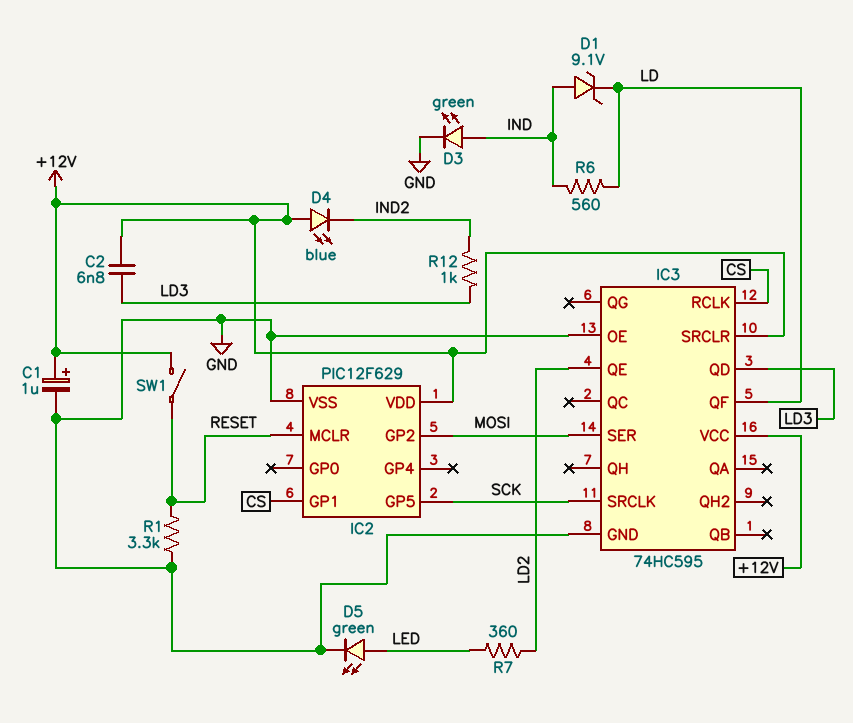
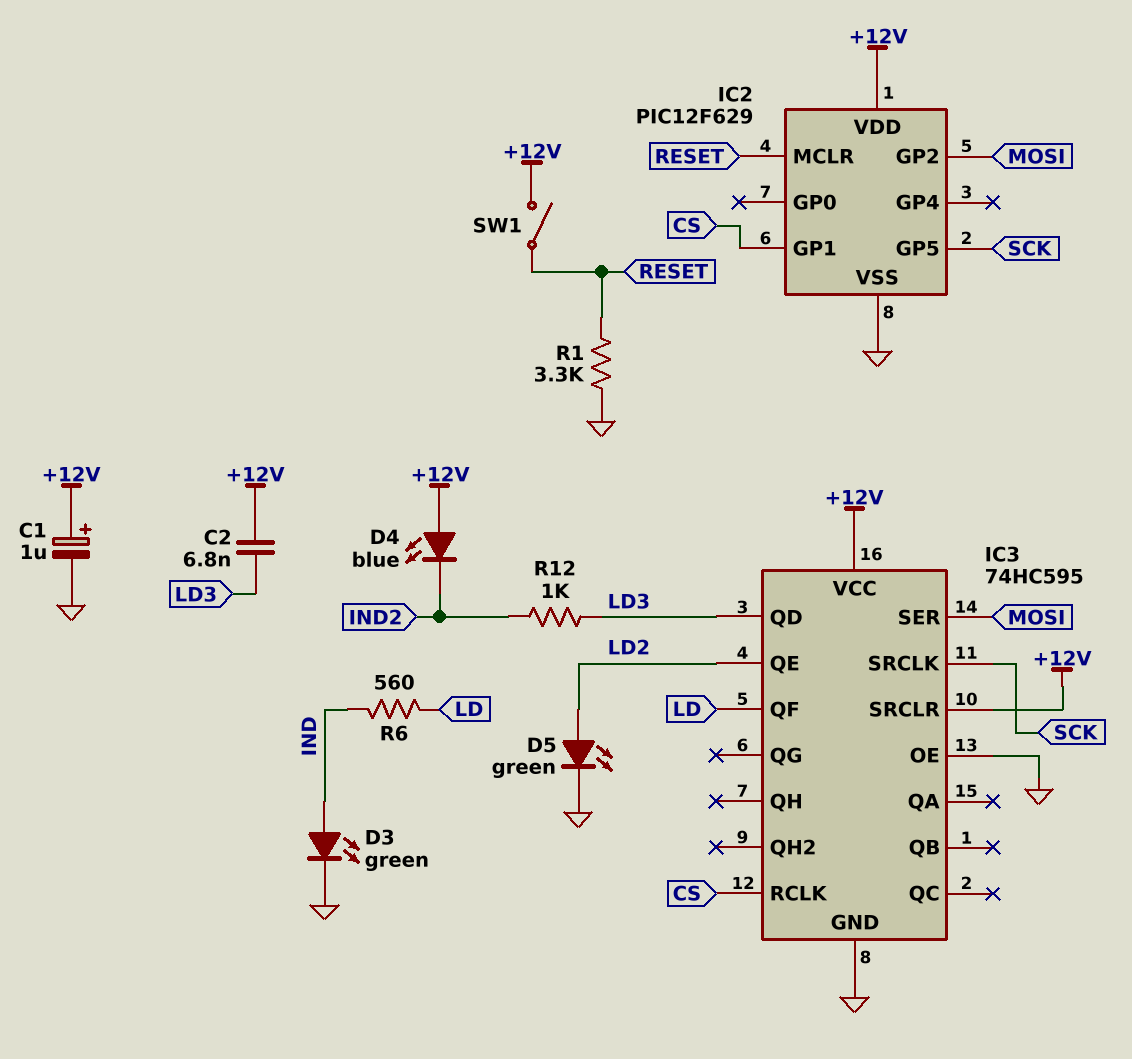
D1: zener 9.1V (A IND, K LD) -> none
D5: LED green (A LED, K GND) -> LED green (A LD2, K GND)
R7: 360 (LD2, LED) -> none

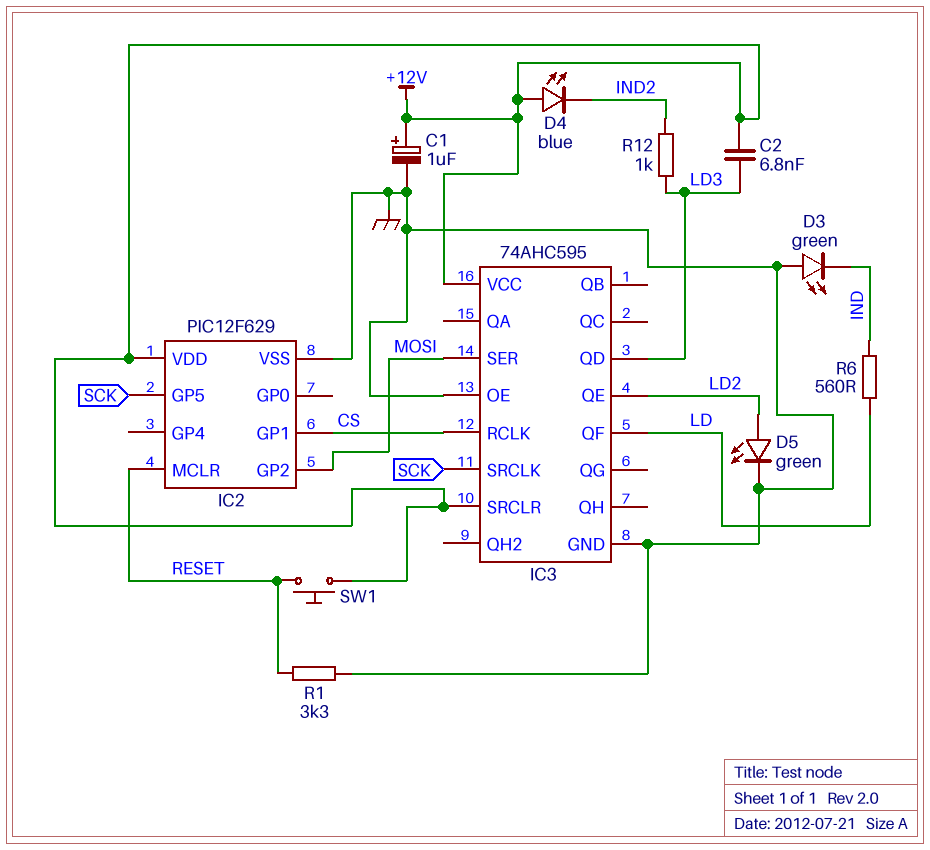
D3: LED green (A IND, K GND) -> LED green (A GND, K IND)
IC3: 74HC595 -> 74AHC595
SW1: switch (+12V, RESET) -> button (+12V, RESET)

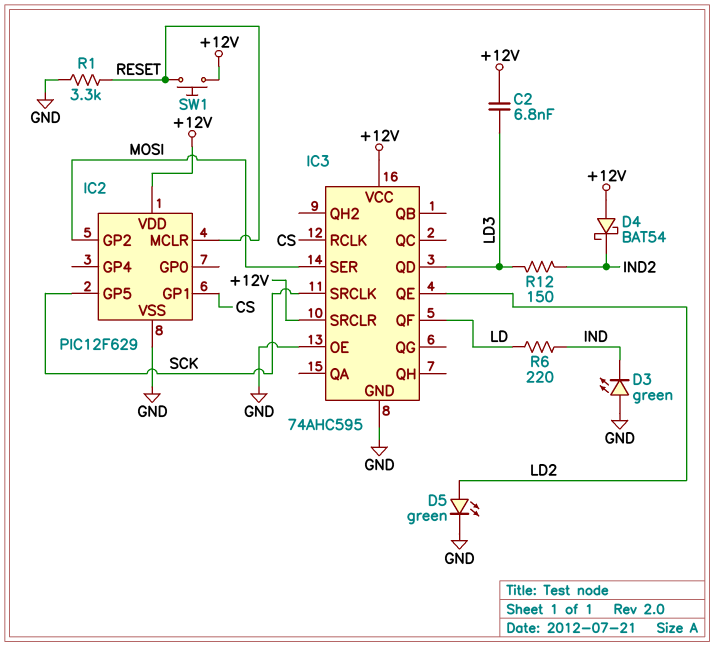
C1: 1uF (plus +12V, minus GND) -> none
D4: LED blue (A +12V, K IND2) -> schottky BAT54 (A +12V, K IND2)
R6: 560 (IND, LD) -> 220 (IND, LD)
R12: 1k (IND2, LD3) -> 150 (IND2, LD3)

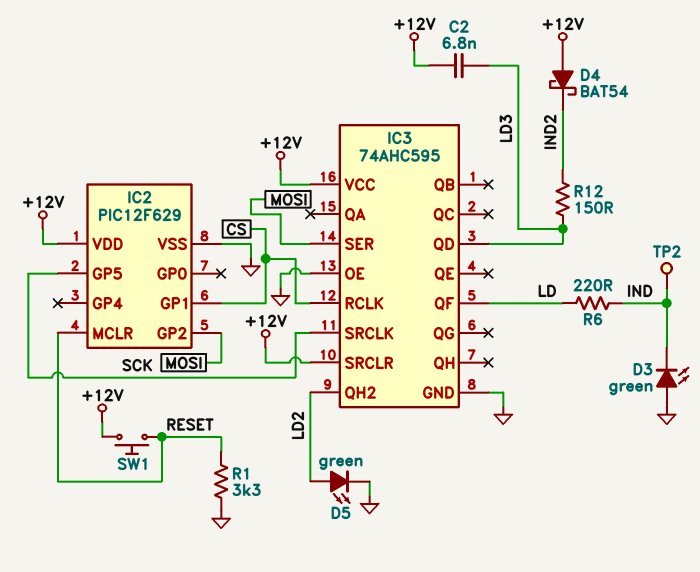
IC3 pin QE: LD2 -> none
IC3 pin QH2: none -> LD2
TP2: none -> test point (IND)

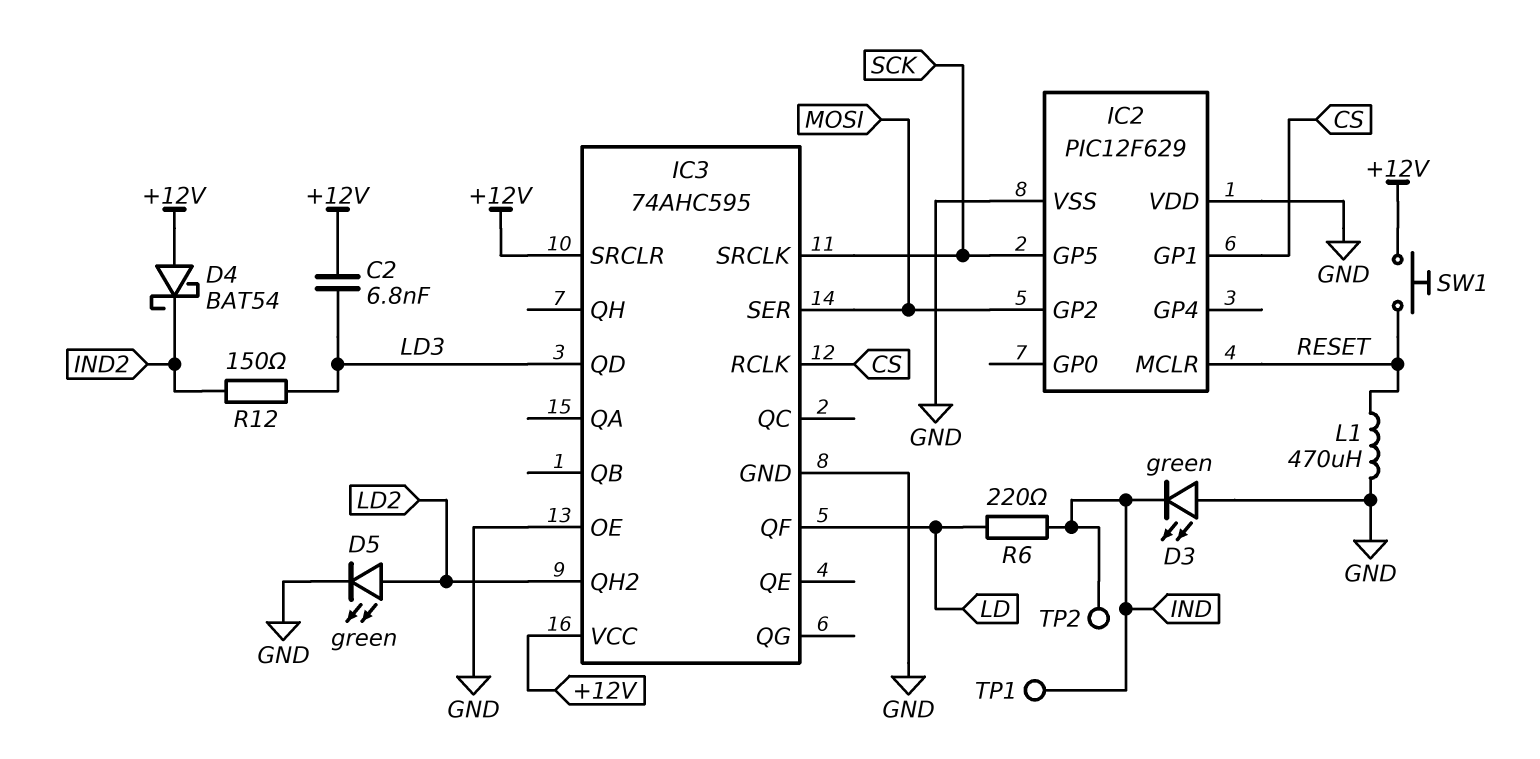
IC2 pin VDD: +12V -> GND
L1: none -> 470uH (GND, RESET)
R1: 3.3k (GND, RESET) -> none
TP1: none -> test point (IND)

